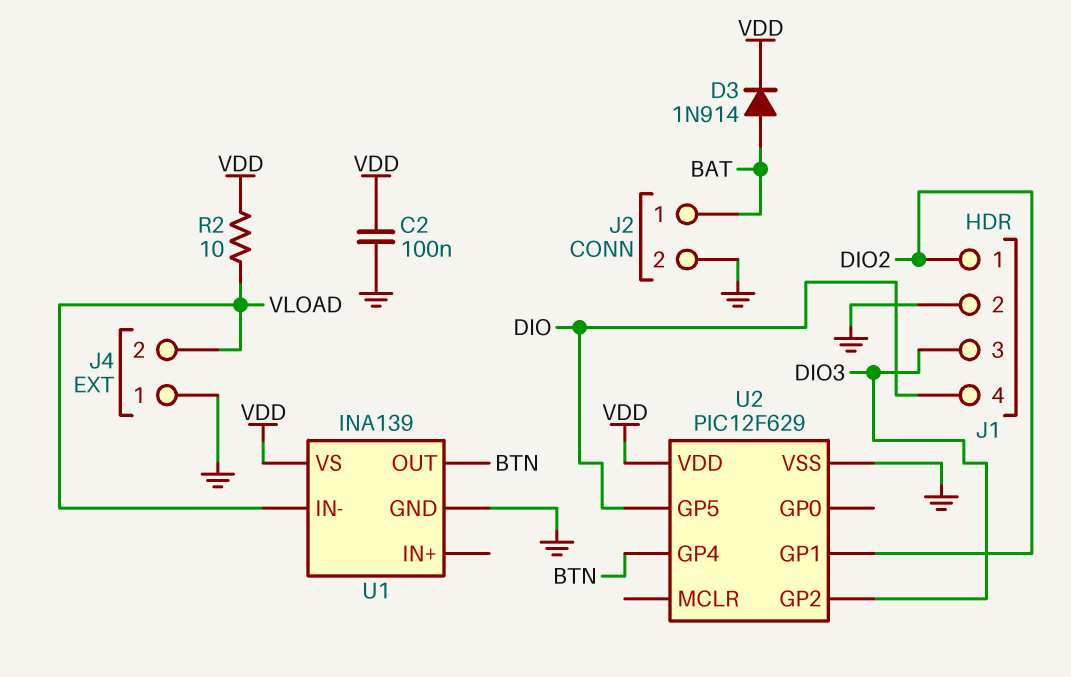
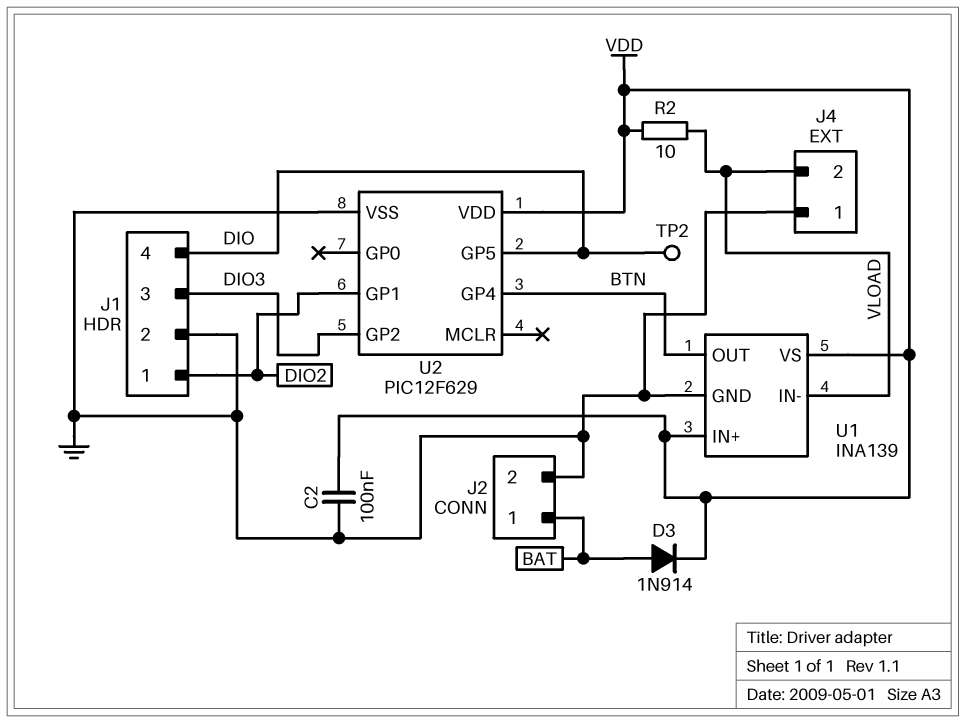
TP2: none -> test point (DIO)
U1 pin IN+: none -> VDD

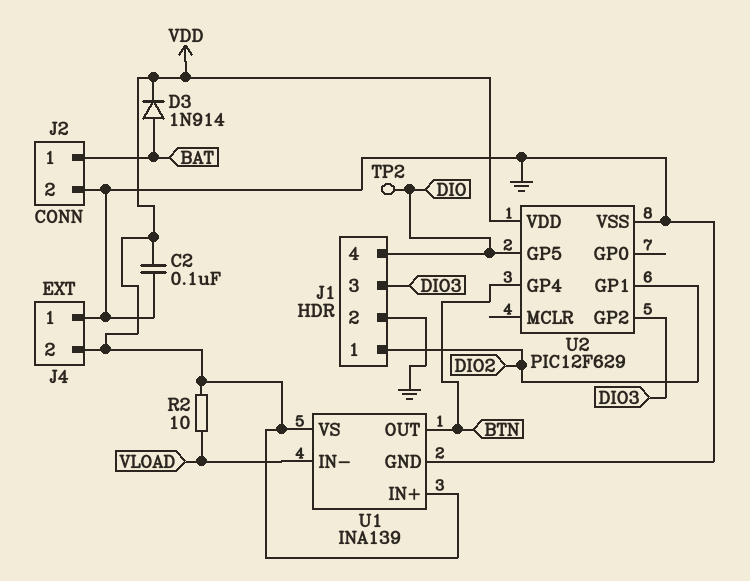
J4 pin 2: VLOAD -> VDD

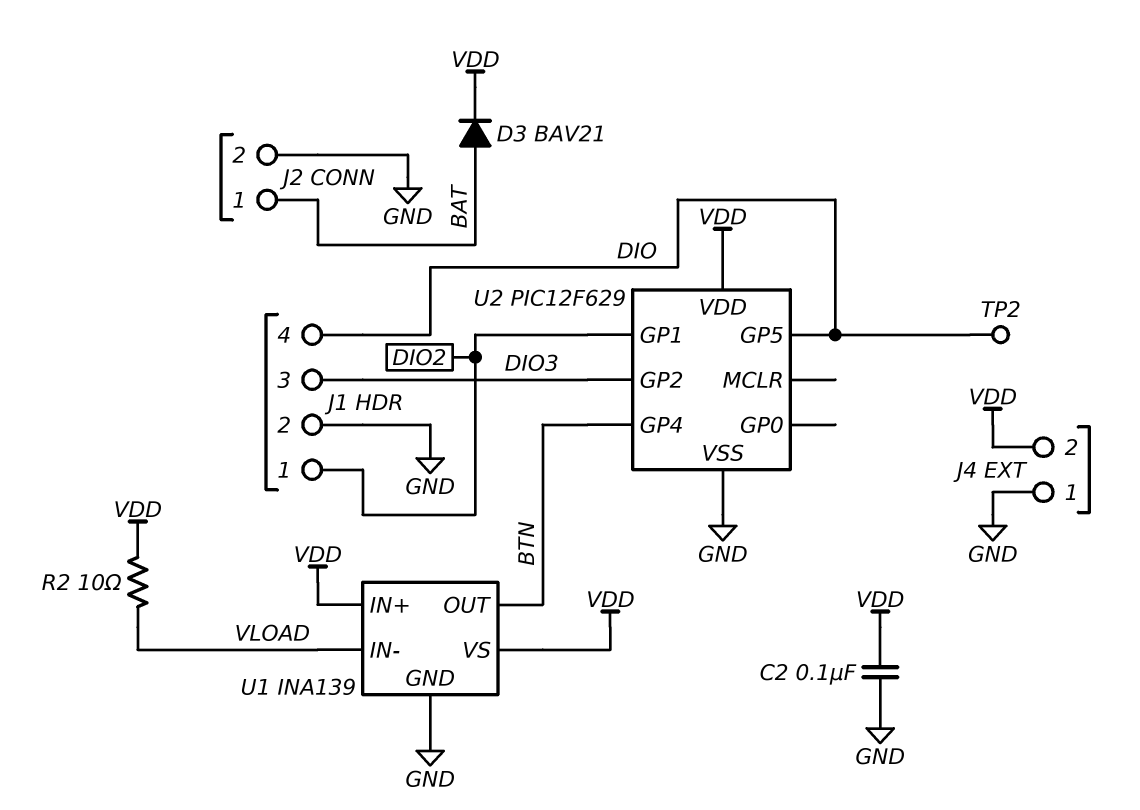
D3: diode 1N914 (A BAT, K VDD) -> diode BAV21 (A BAT, K VDD)

